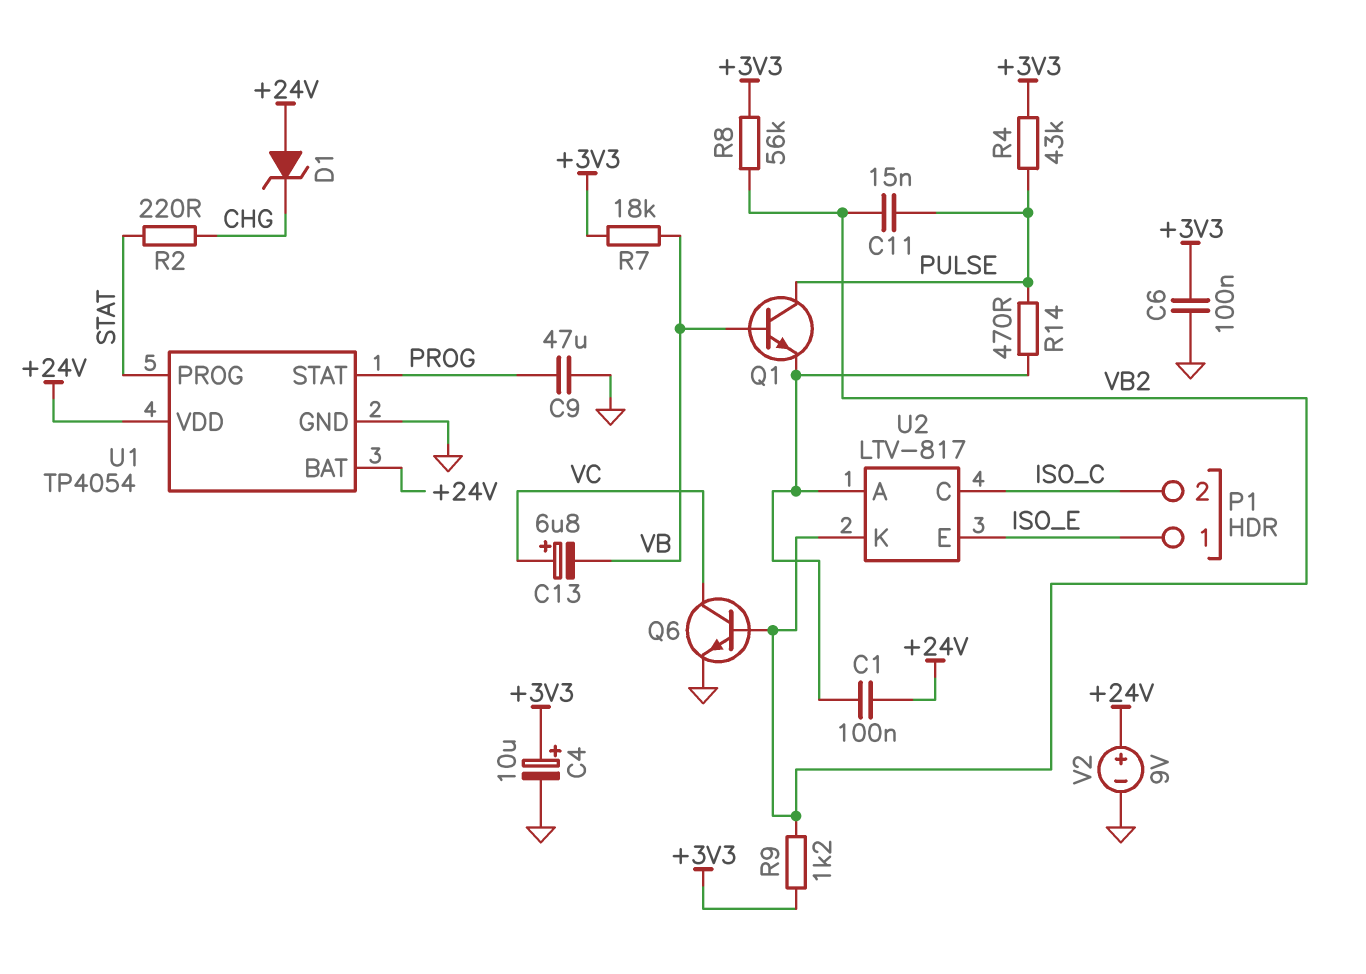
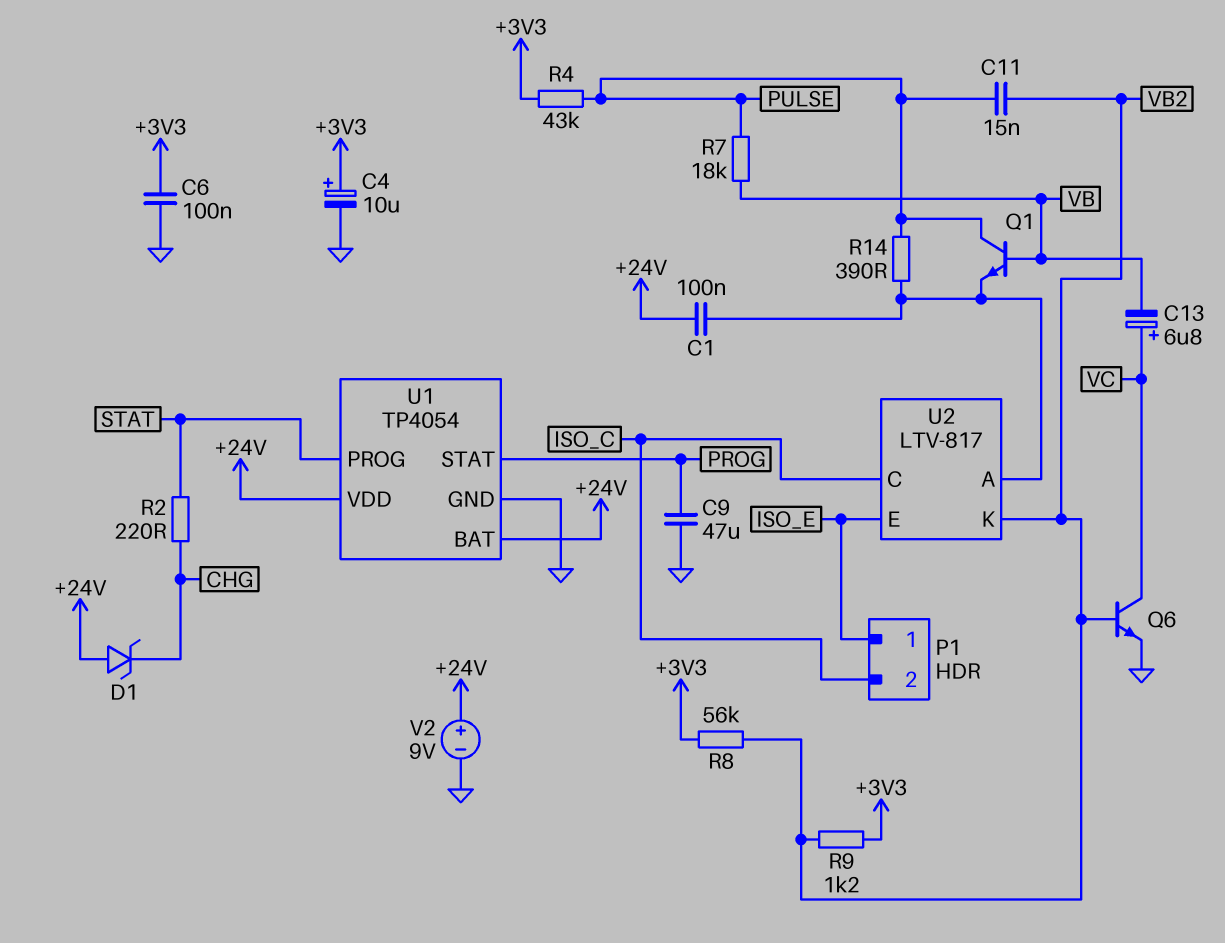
R7: 18k (+3V3, VB) -> 18k (PULSE, VB)
R14: 470 (PULSE, U2/A) -> 390 (PULSE, U2/A)

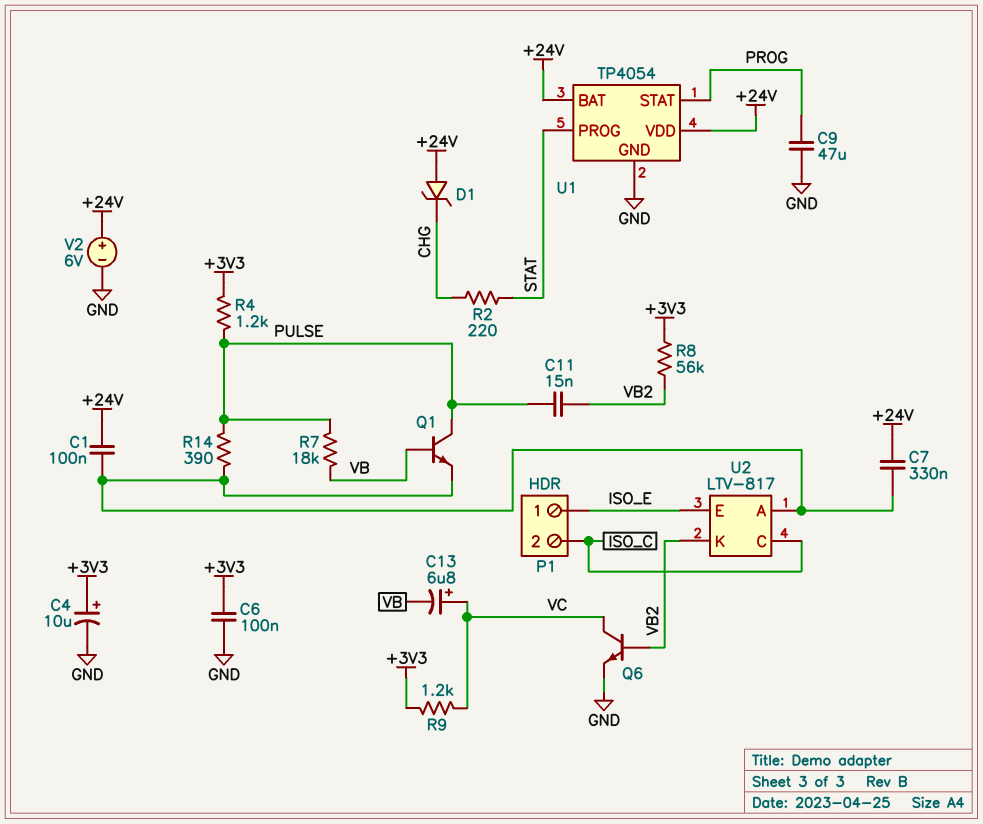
C7: none -> 330nF (+24V, U2/A)
R4: 43k (+3V3, PULSE) -> 1.2k (+3V3, PULSE)
R9: 1.2k (+3V3, VB2) -> 1.2k (+3V3, VC)
V2: 9V (plus +24V, minus GND) -> 6V (plus +24V, minus GND)

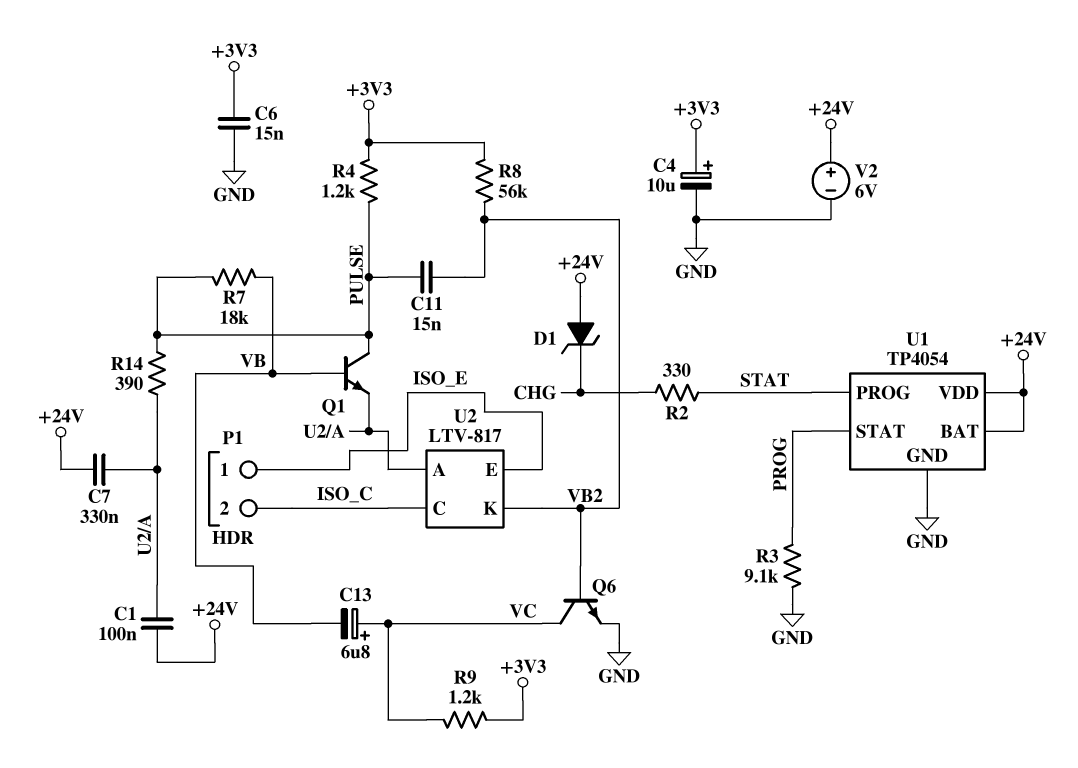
C6: 100nF (+3V3, GND) -> 15nF (+3V3, GND)
C9: 47uF (GND, PROG) -> none
R2: 220 (CHG, STAT) -> 330 (CHG, STAT)
R3: none -> 9.1k (GND, PROG)

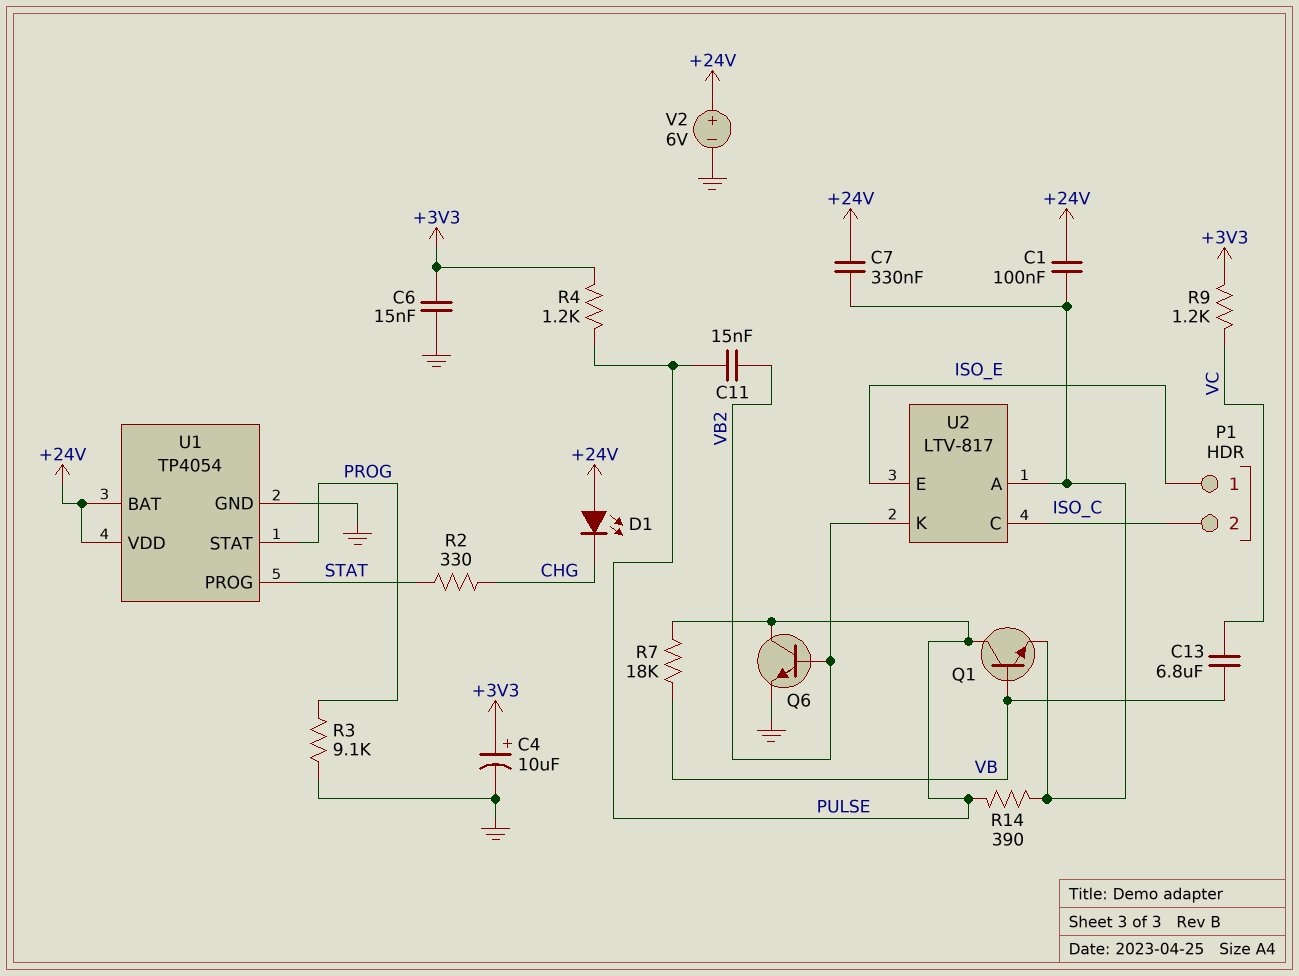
C13: 6.8uF (plus VC, minus VB) -> 6.8uF (VB, VC)
D1: zener (A +24V, K CHG) -> LED (A +24V, K CHG)
Q6: NPN (B VB2, C VC, E GND) -> NPN (B VB2, C PULSE, E GND)
R8: 56k (+3V3, VB2) -> none

